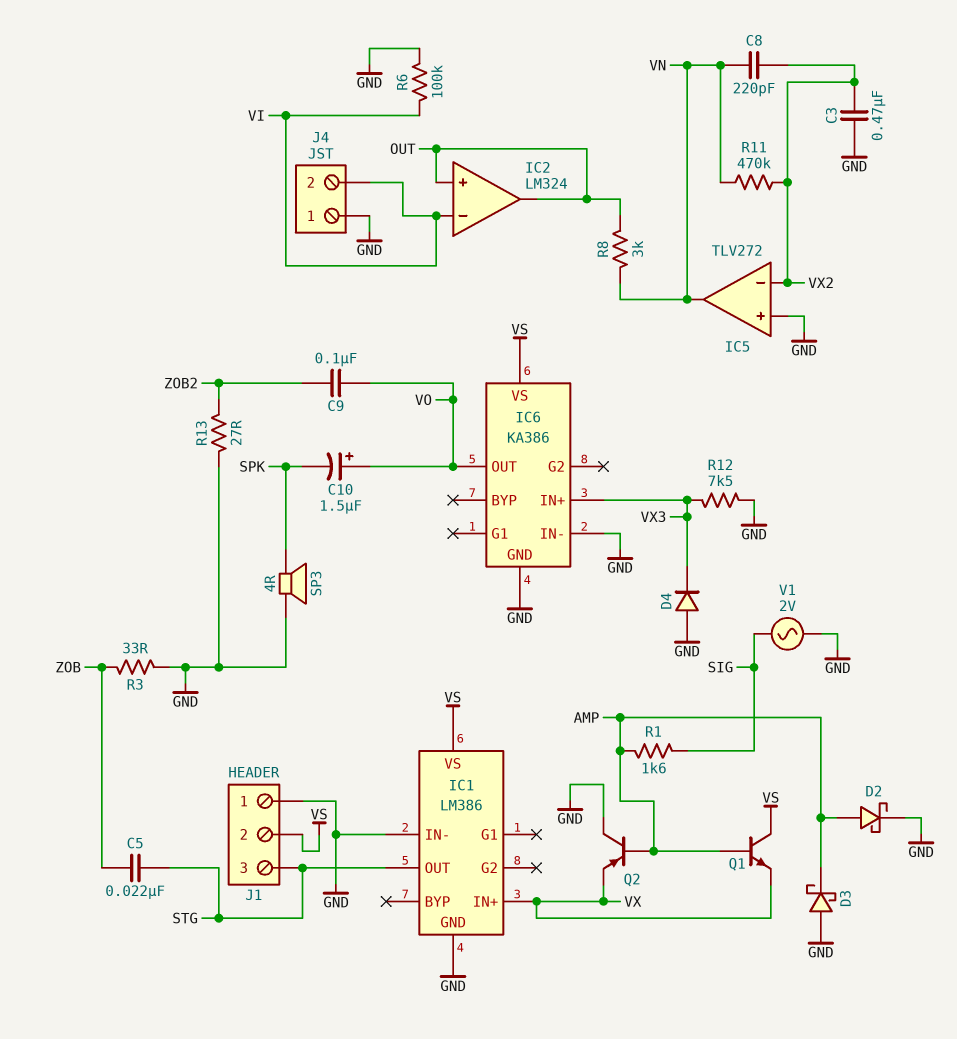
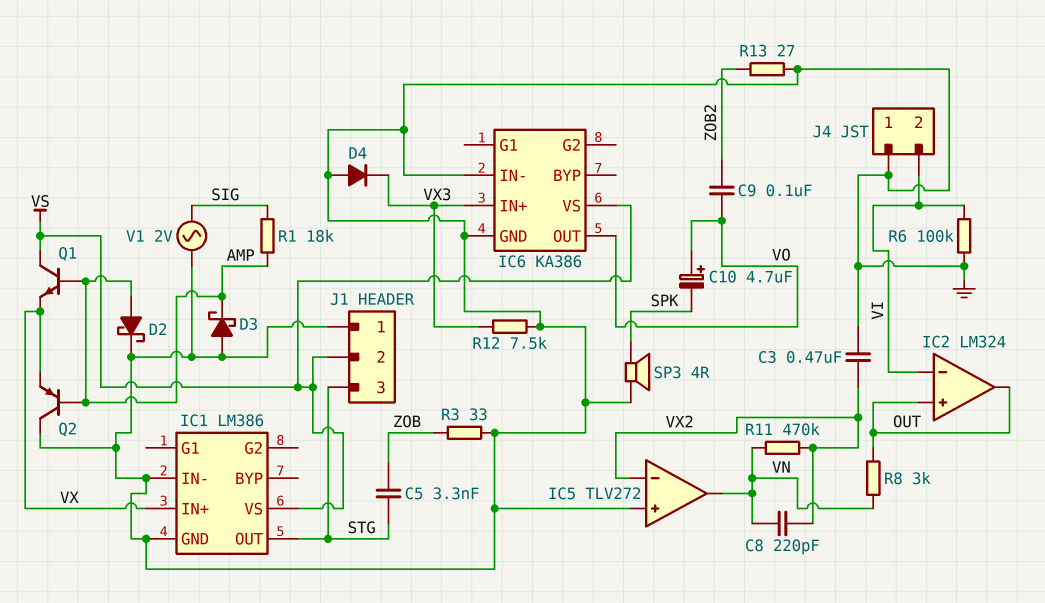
C5: 22nF (STG, ZOB) -> 3.3nF (STG, ZOB)
C10: 1.5uF (plus VO, minus SPK) -> 4.7uF (plus VO, minus SPK)
R1: 1.6k (AMP, SIG) -> 18k (AMP, SIG)

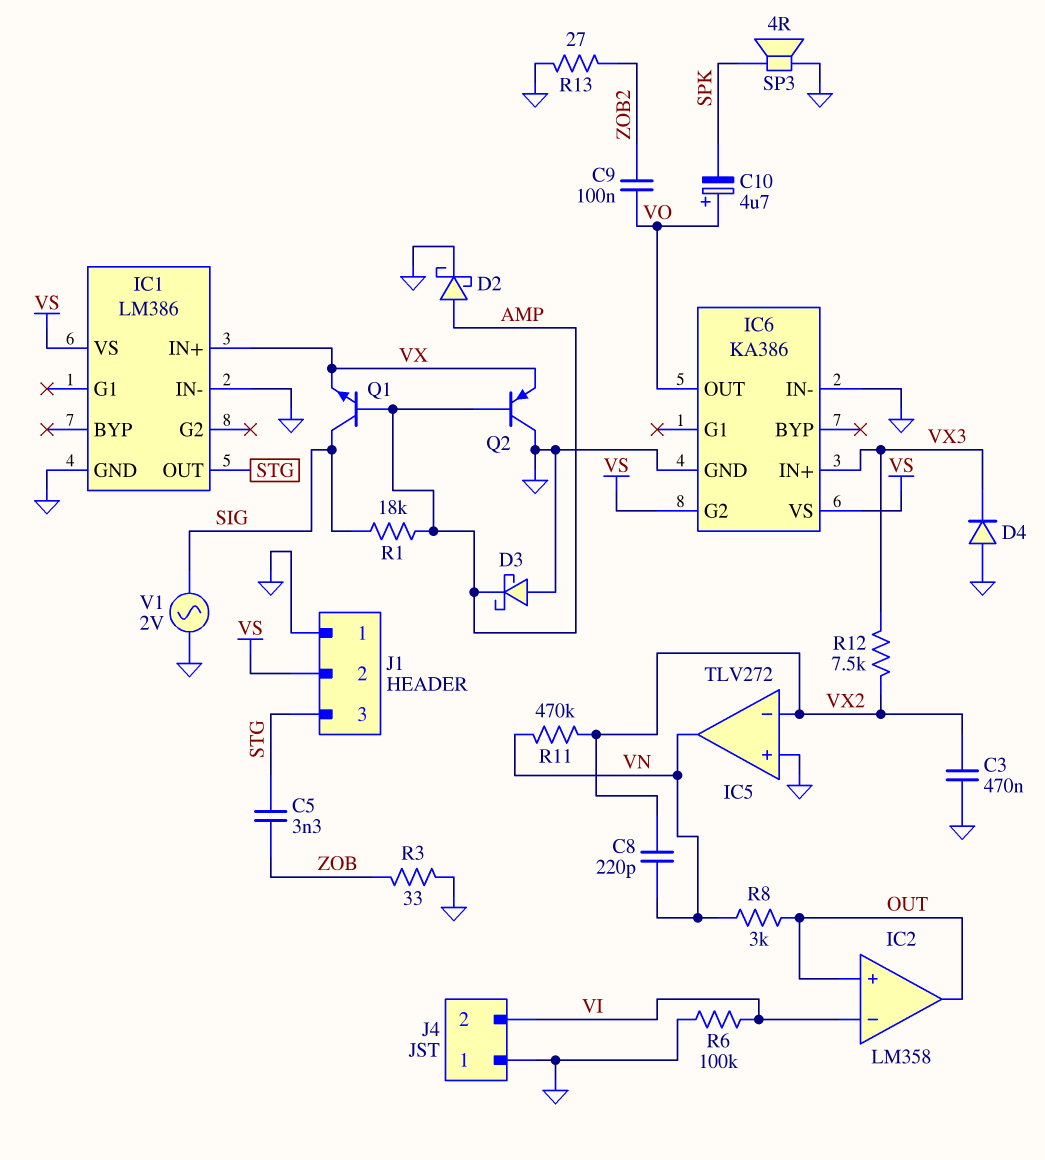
IC2: LM324 -> LM358
IC6 pin G2: none -> VS
Q1: NPN (B AMP, C VS, E VX) -> NPN (B AMP, C SIG, E VX)
R12: 7.5k (GND, VX3) -> 7.5k (VX2, VX3)

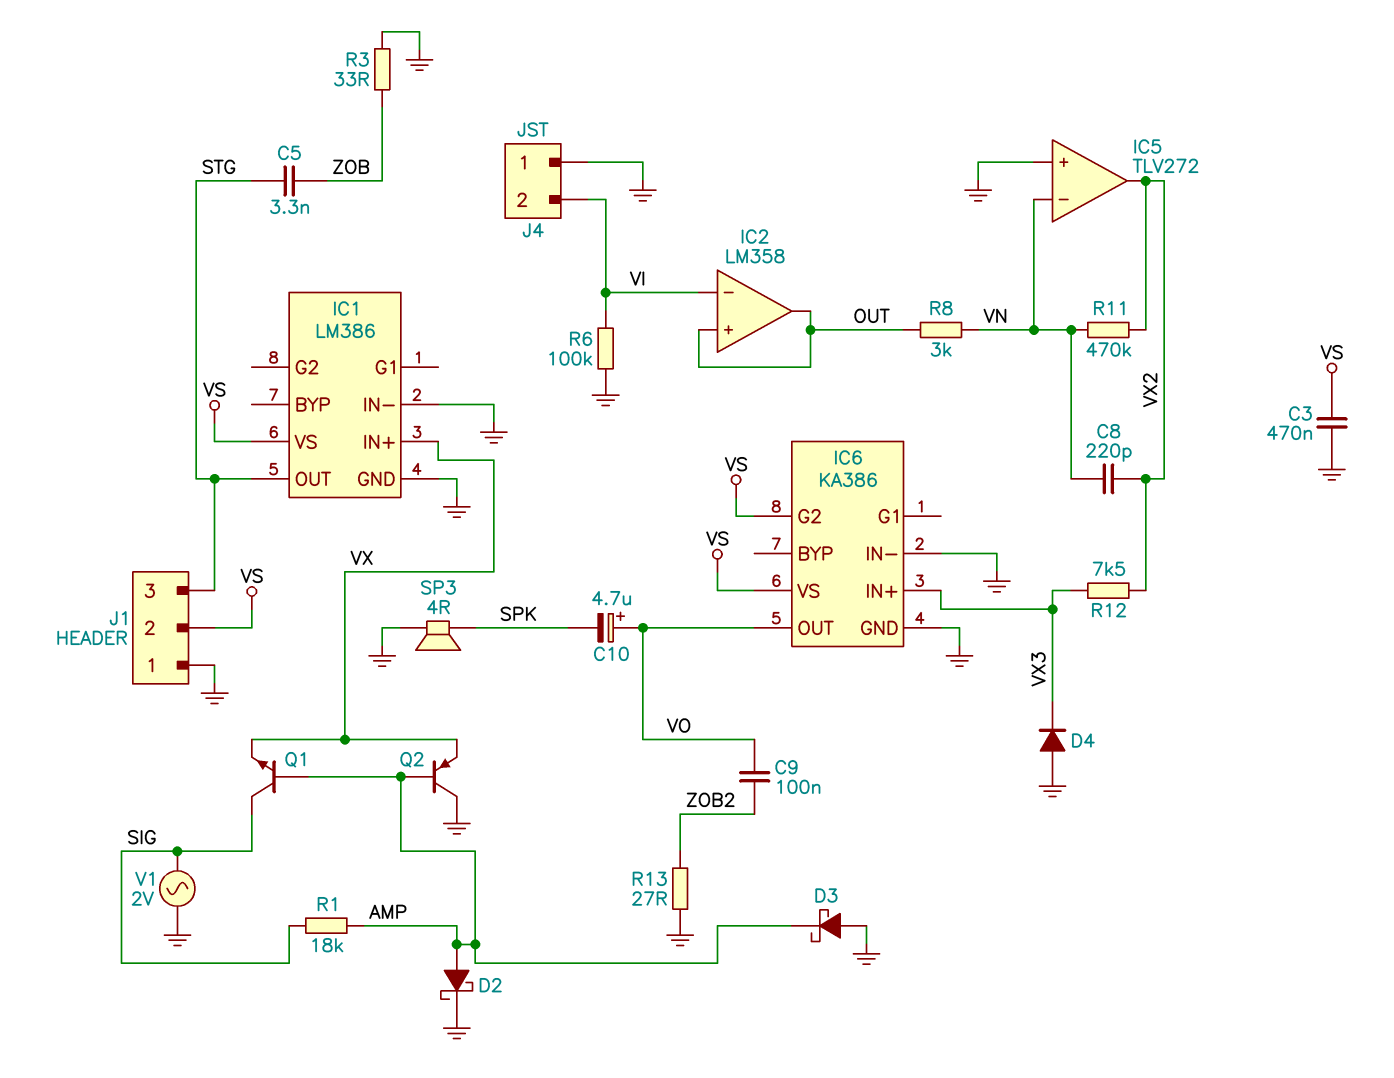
C3: 470nF (GND, VX2) -> 470nF (GND, VS)
IC5 pin in-: VX2 -> VN
IC5 pin out: VN -> VX2

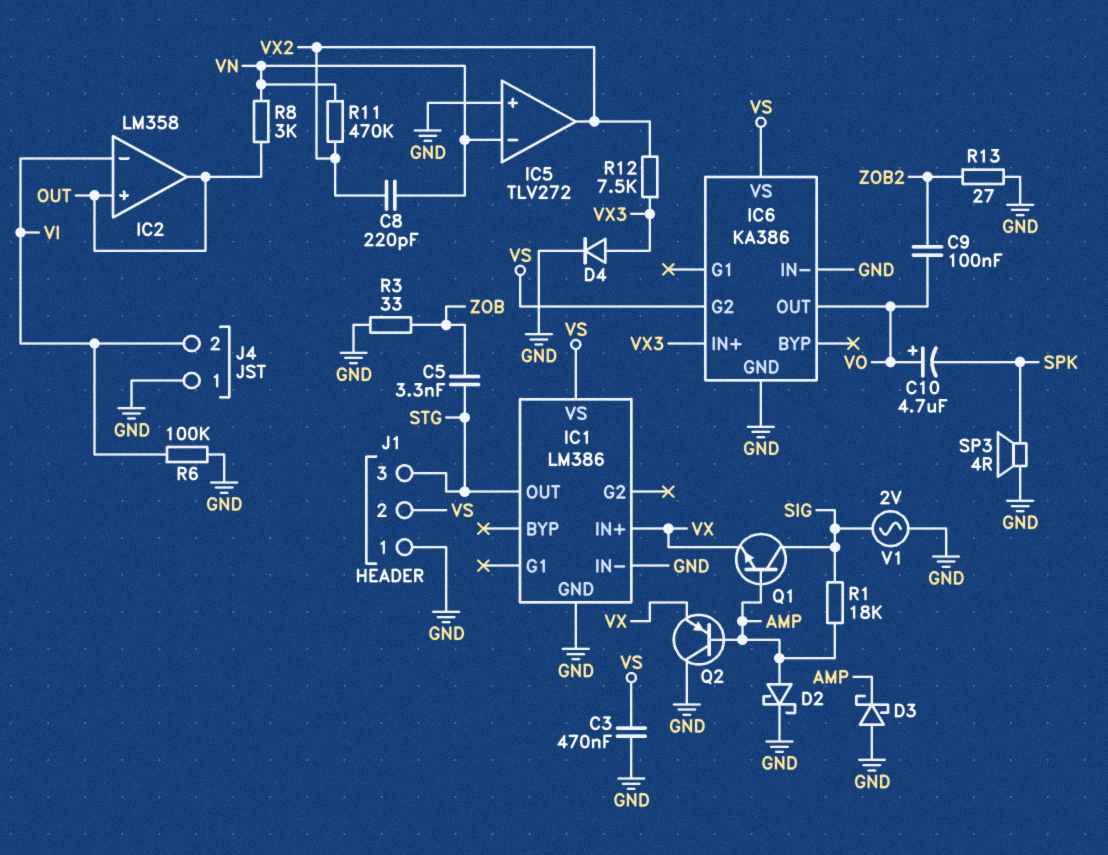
D4: diode (A GND, K VX3) -> diode (A VX3, K GND)

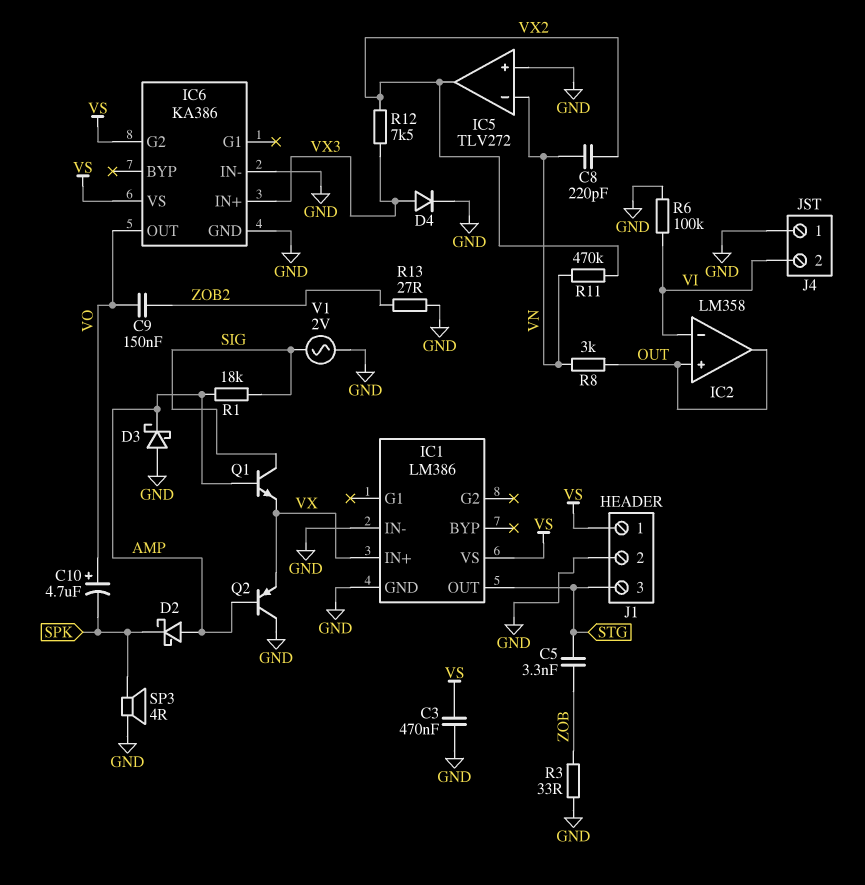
C9: 100nF (VO, ZOB2) -> 150nF (VO, ZOB2)
D2: schottky (A AMP, K GND) -> schottky (A AMP, K SPK)
J1 pin 1: GND -> VS
J1 pin 2: VS -> GND

